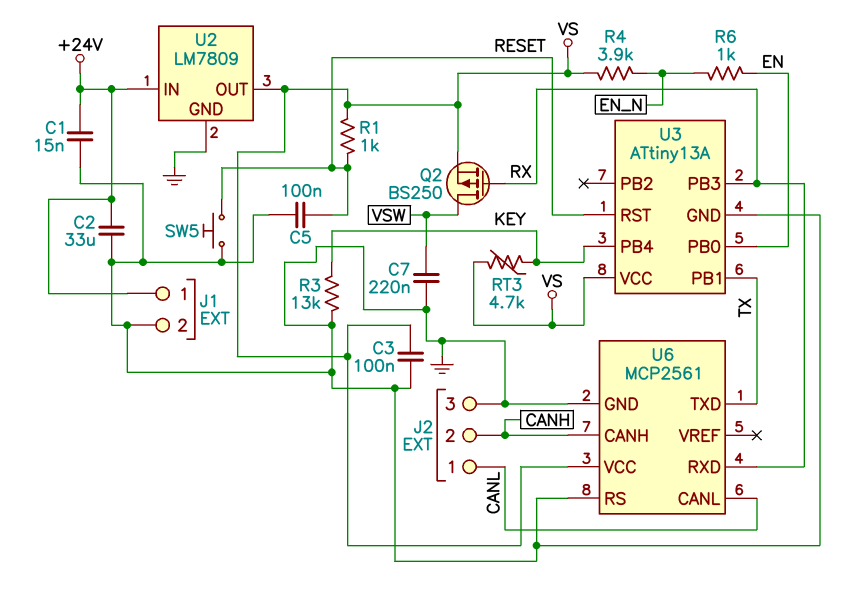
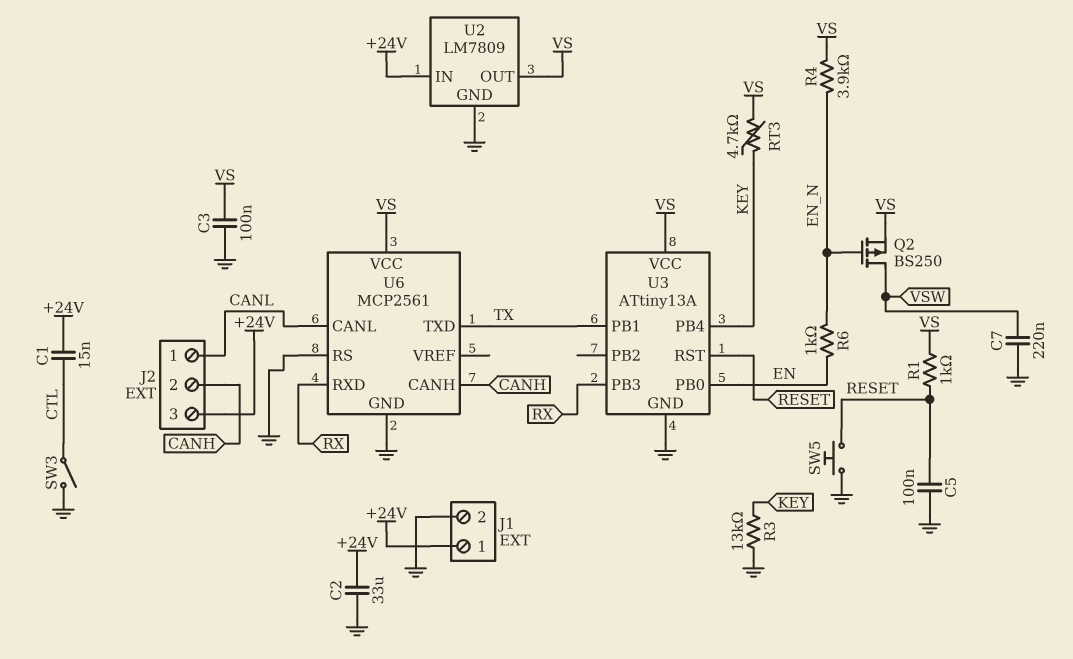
C1: 15nF (+24V, GND) -> 15nF (+24V, CTL)
J2 pin 3: GND -> +24V
Q2: PMOS BS250 (G RX, D VSW, S VS) -> PMOS BS250 (G EN_N, D VSW, S VS)
SW3: none -> switch (CTL, GND)

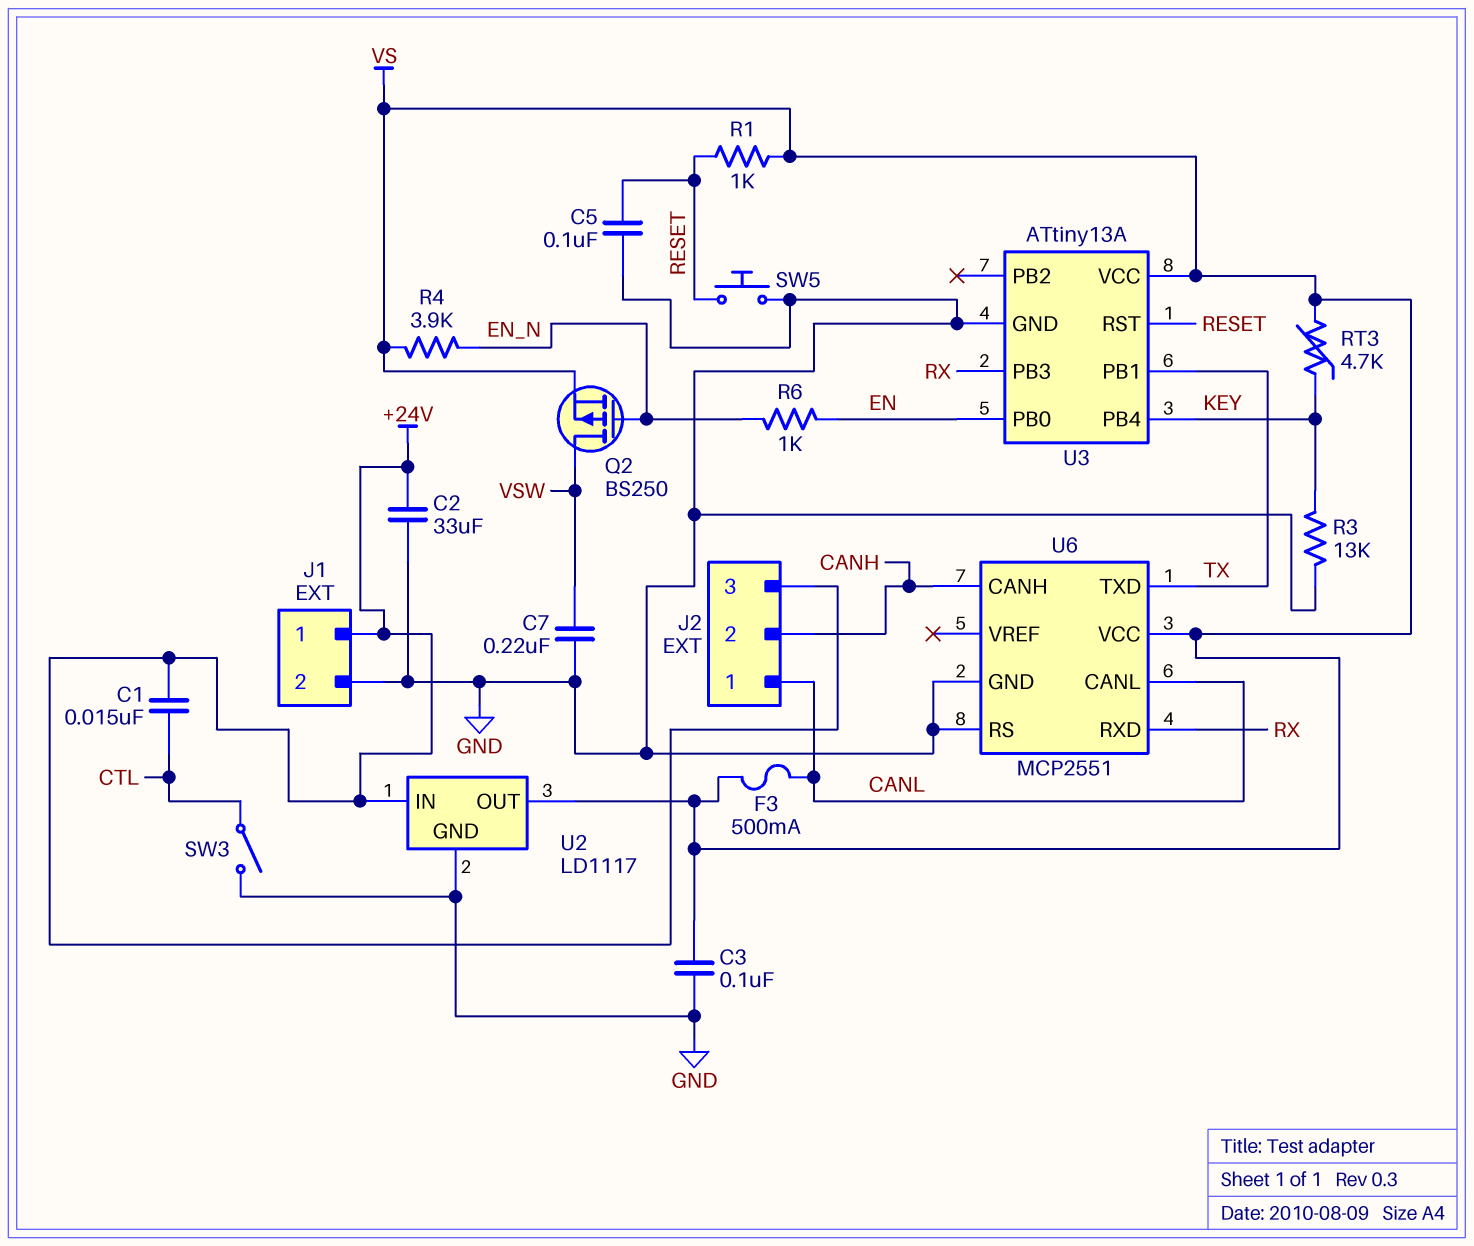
F3: none -> 500mA (CANL, VS)
U2: LM7809 -> LD1117
U6: MCP2561 -> MCP2551

